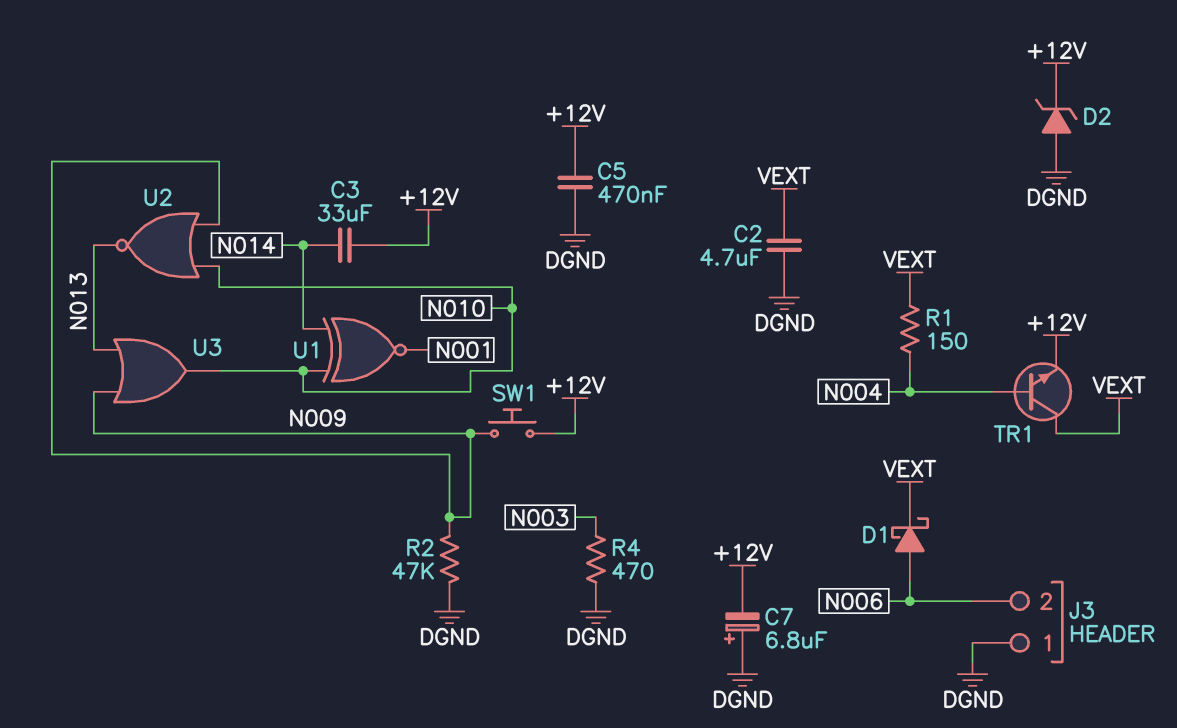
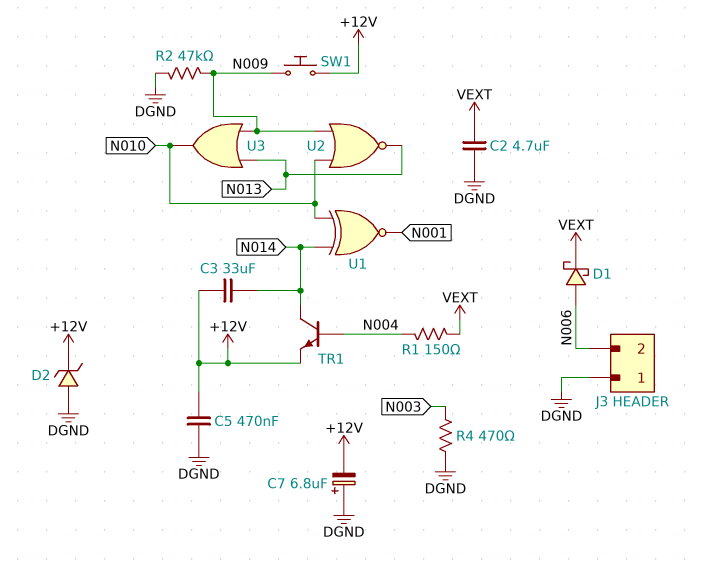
TR1: NPN (B N004, C VEXT, E +12V) -> NPN (B N004, C N014, E +12V)

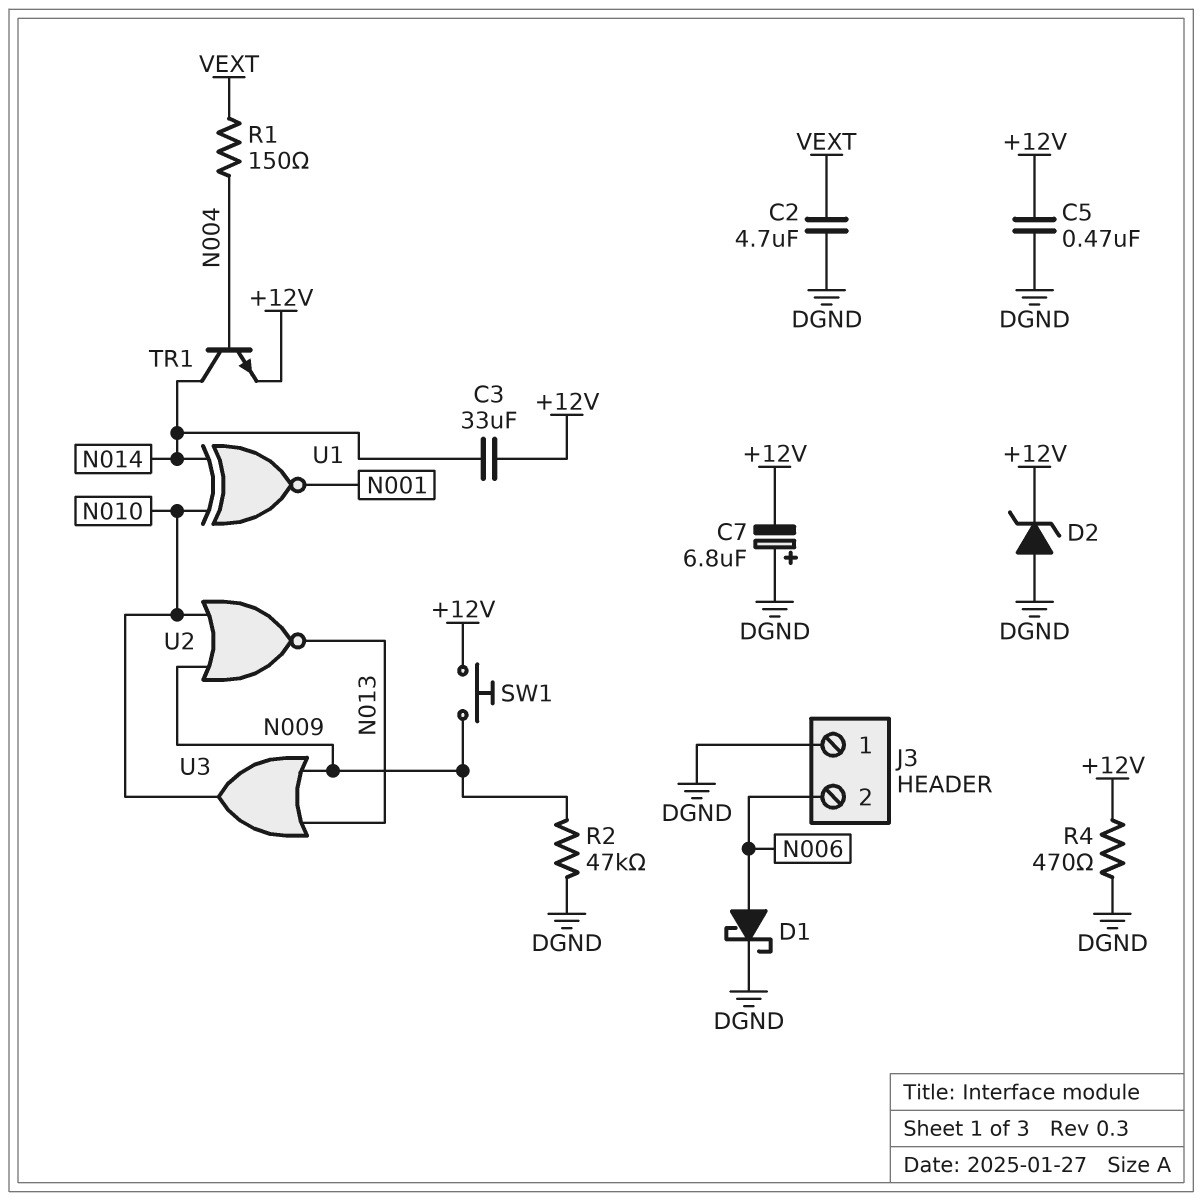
D1: schottky (A N006, K VEXT) -> schottky (A N006, K DGND)
R4: 470 (DGND, N003) -> 470 (+12V, DGND)

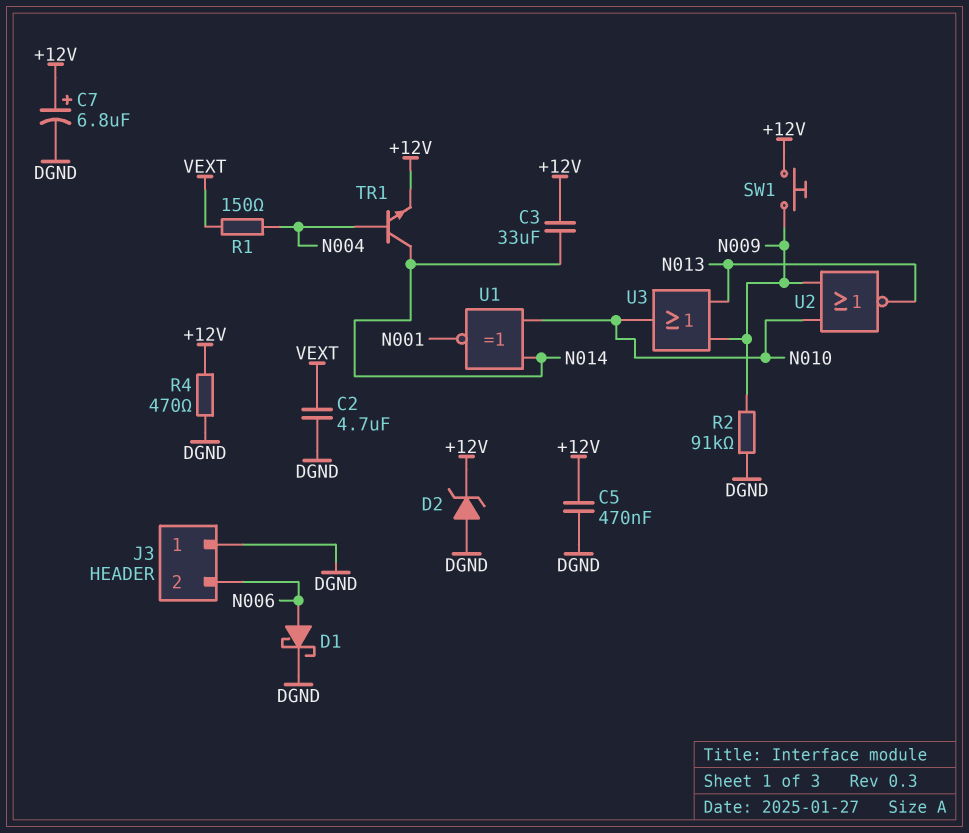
C7: 6.8uF (plus DGND, minus +12V) -> 6.8uF (plus +12V, minus DGND)
R2: 47k (DGND, N009) -> 91k (DGND, N009)

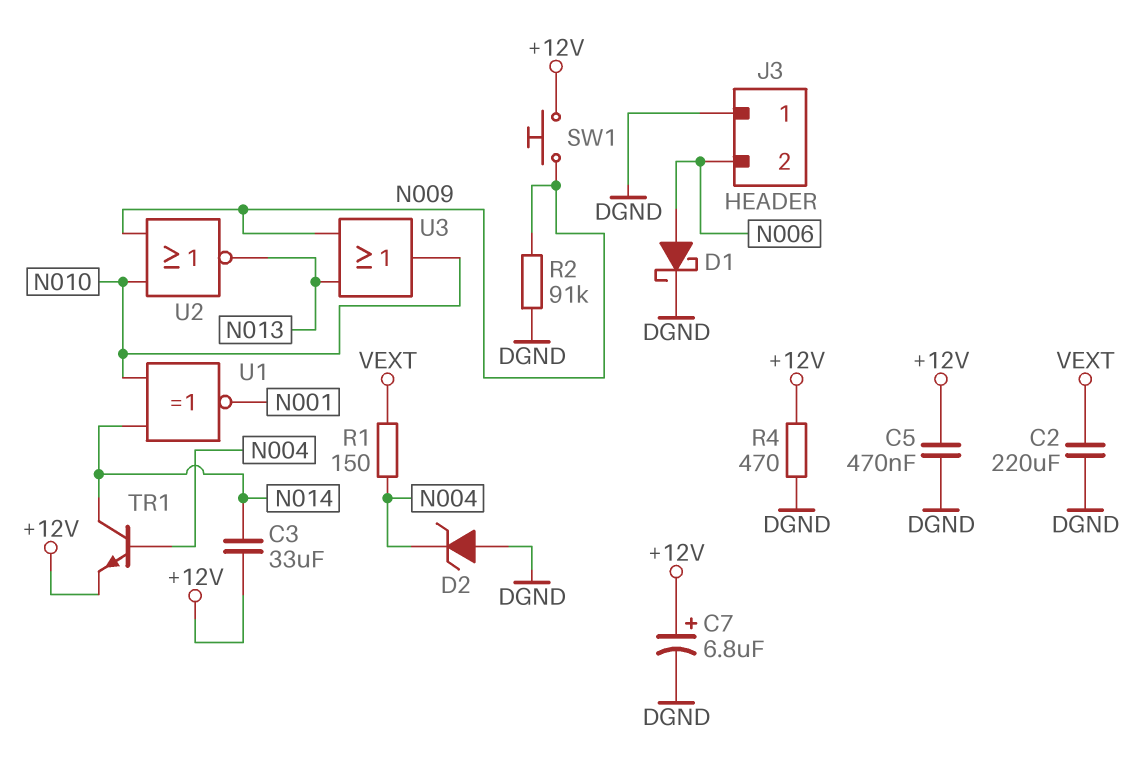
C2: 4.7uF (DGND, VEXT) -> 220uF (DGND, VEXT)
D2: zener (A DGND, K +12V) -> zener (A DGND, K N004)

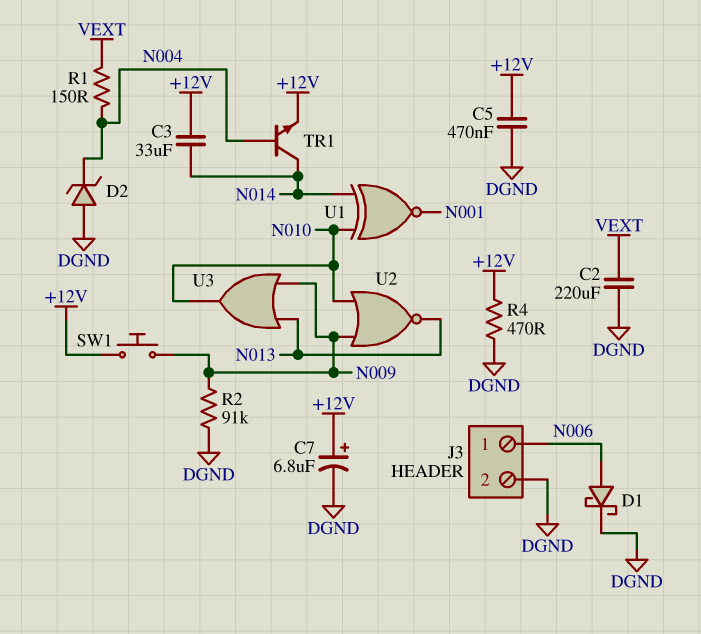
J3 pin 1: DGND -> N006
J3 pin 2: N006 -> DGND

